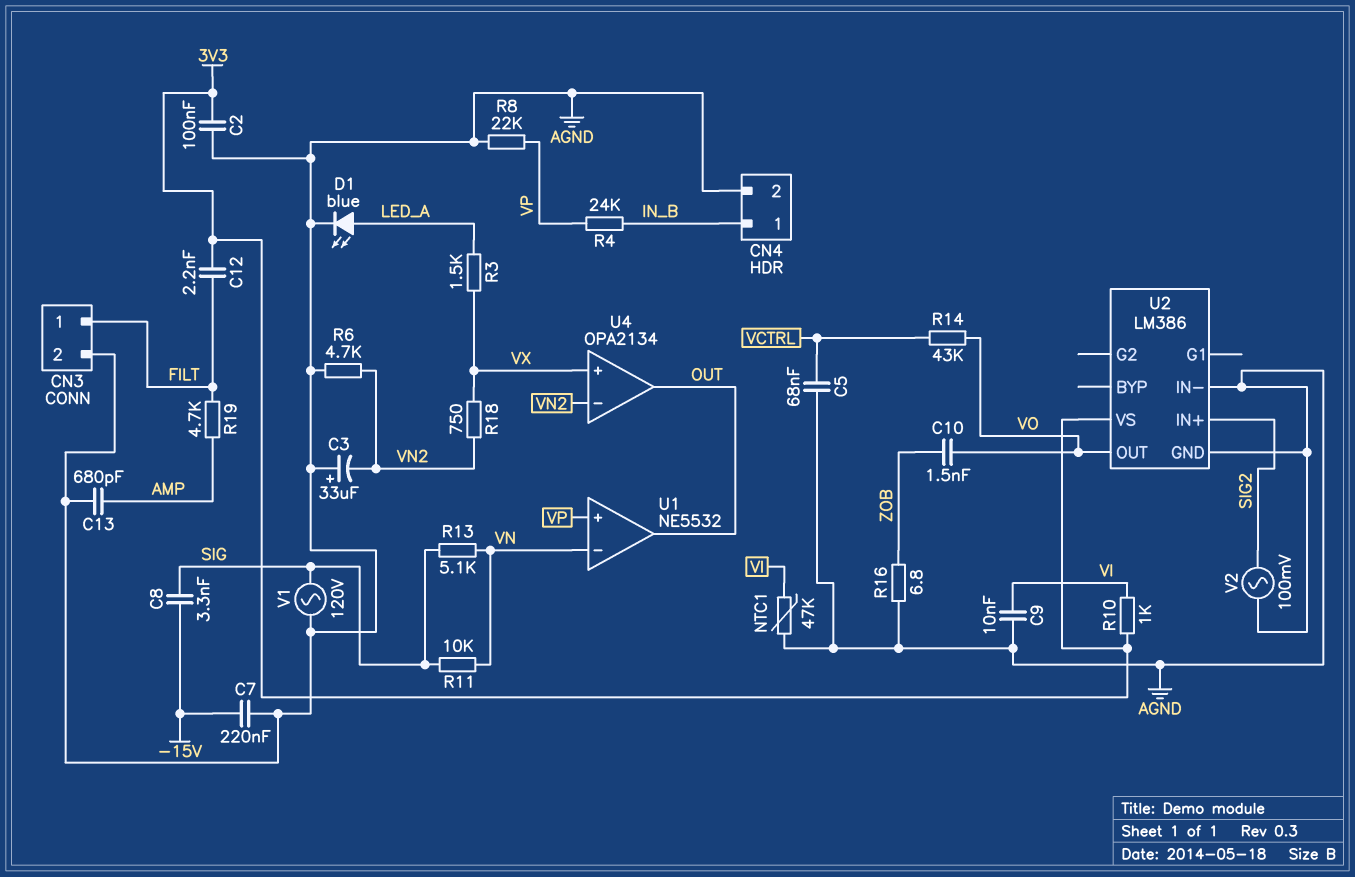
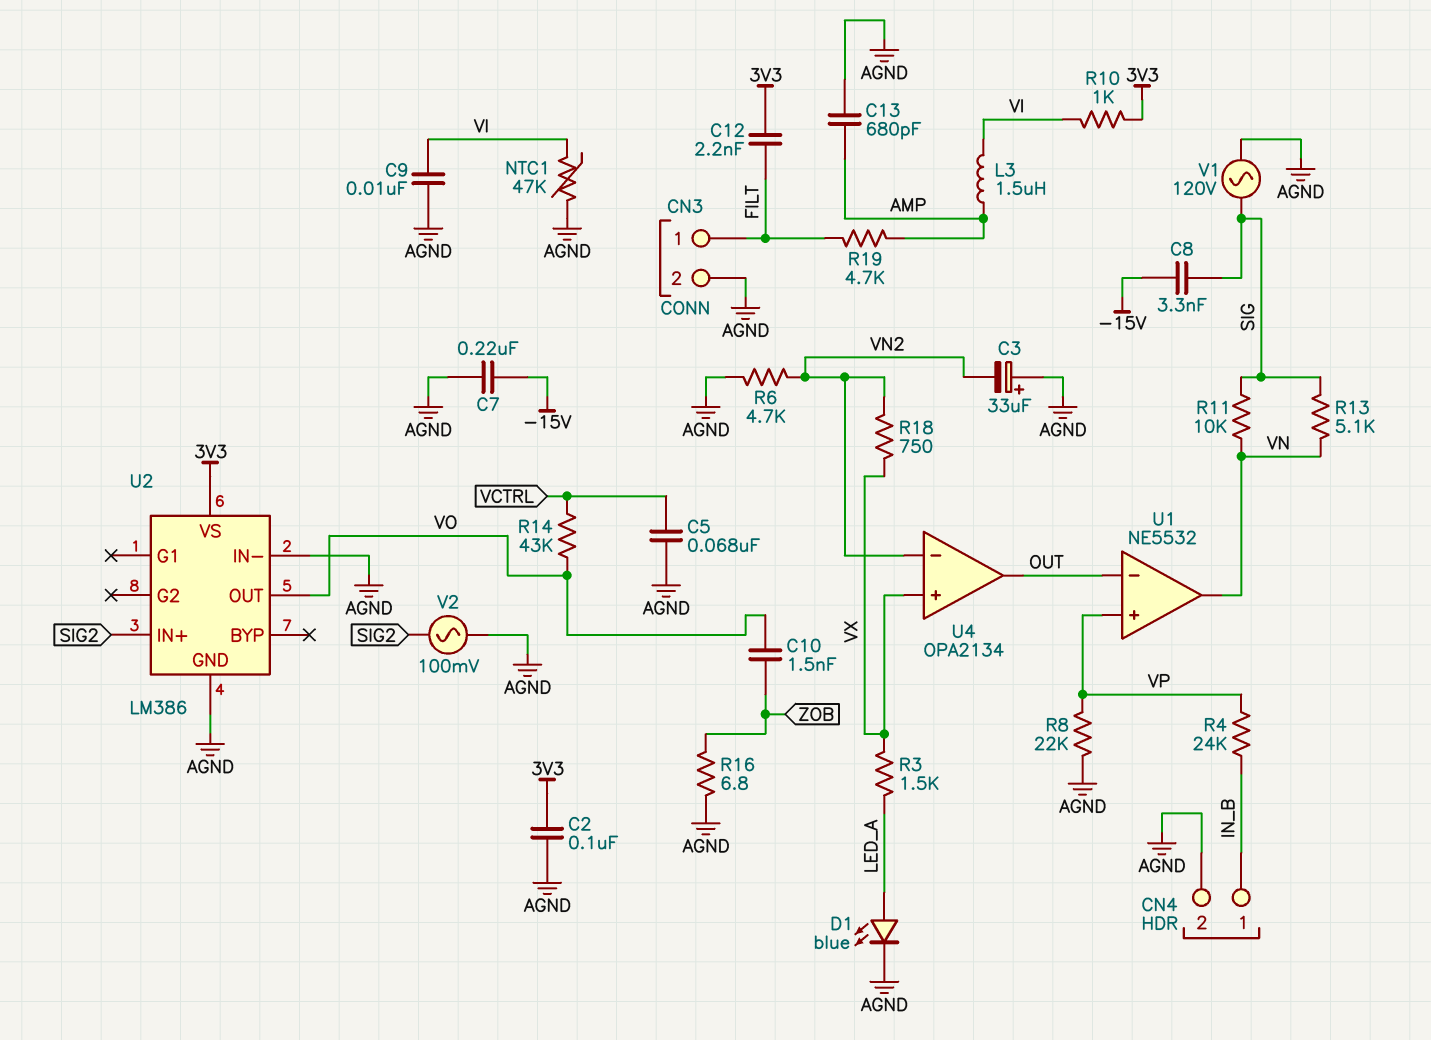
L3: none -> 1.5uH (AMP, VI)
U1 pin in-: VN -> OUT
U1 pin out: OUT -> VN

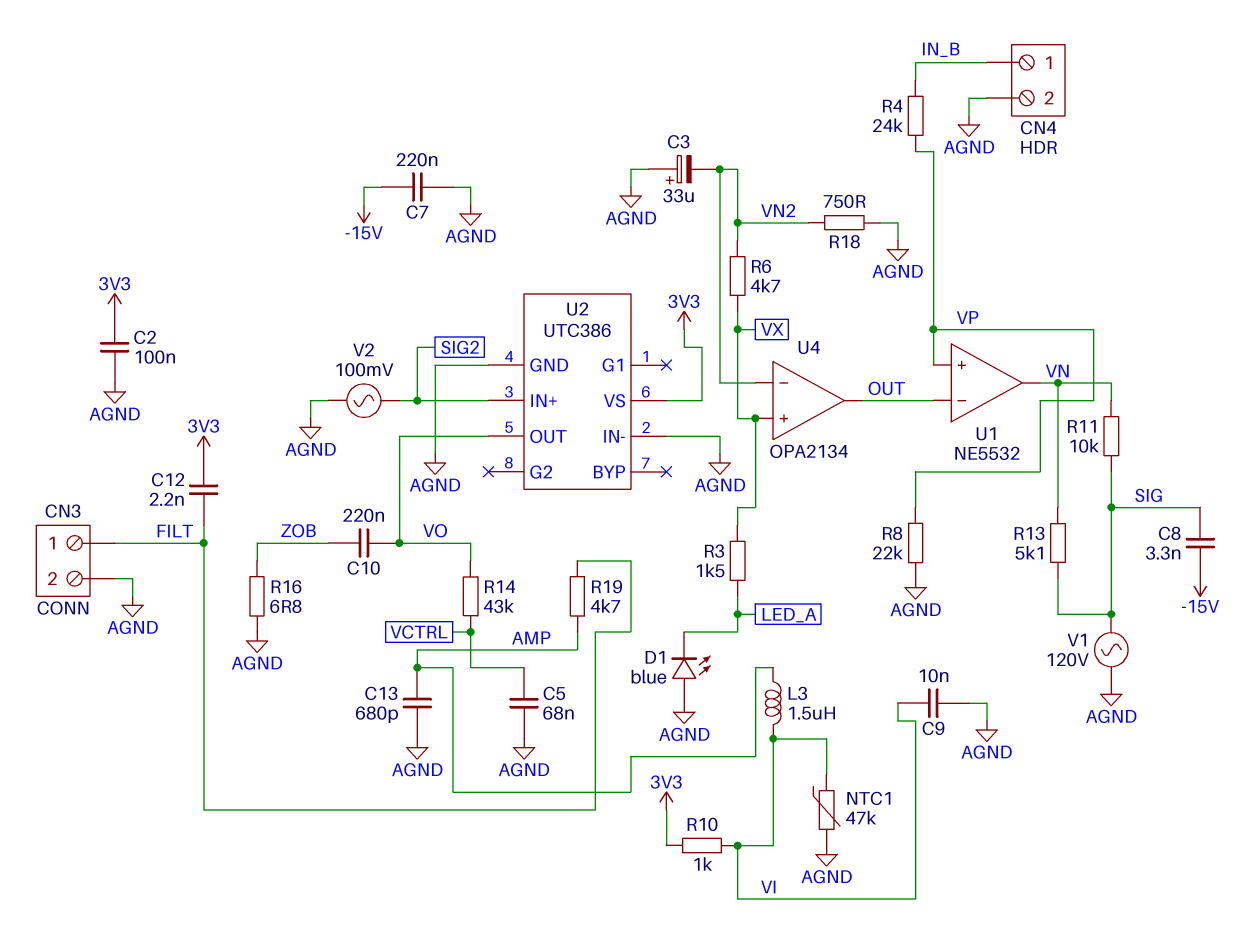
C10: 1.5nF (VO, ZOB) -> 220nF (VO, ZOB)
D1: LED blue (A LED_A, K AGND) -> LED blue (A AGND, K LED_A)
R6: 4.7k (AGND, VN2) -> 4.7k (VN2, VX)
R18: 750 (VN2, VX) -> 750 (AGND, VN2)
U2: LM386 -> UTC386

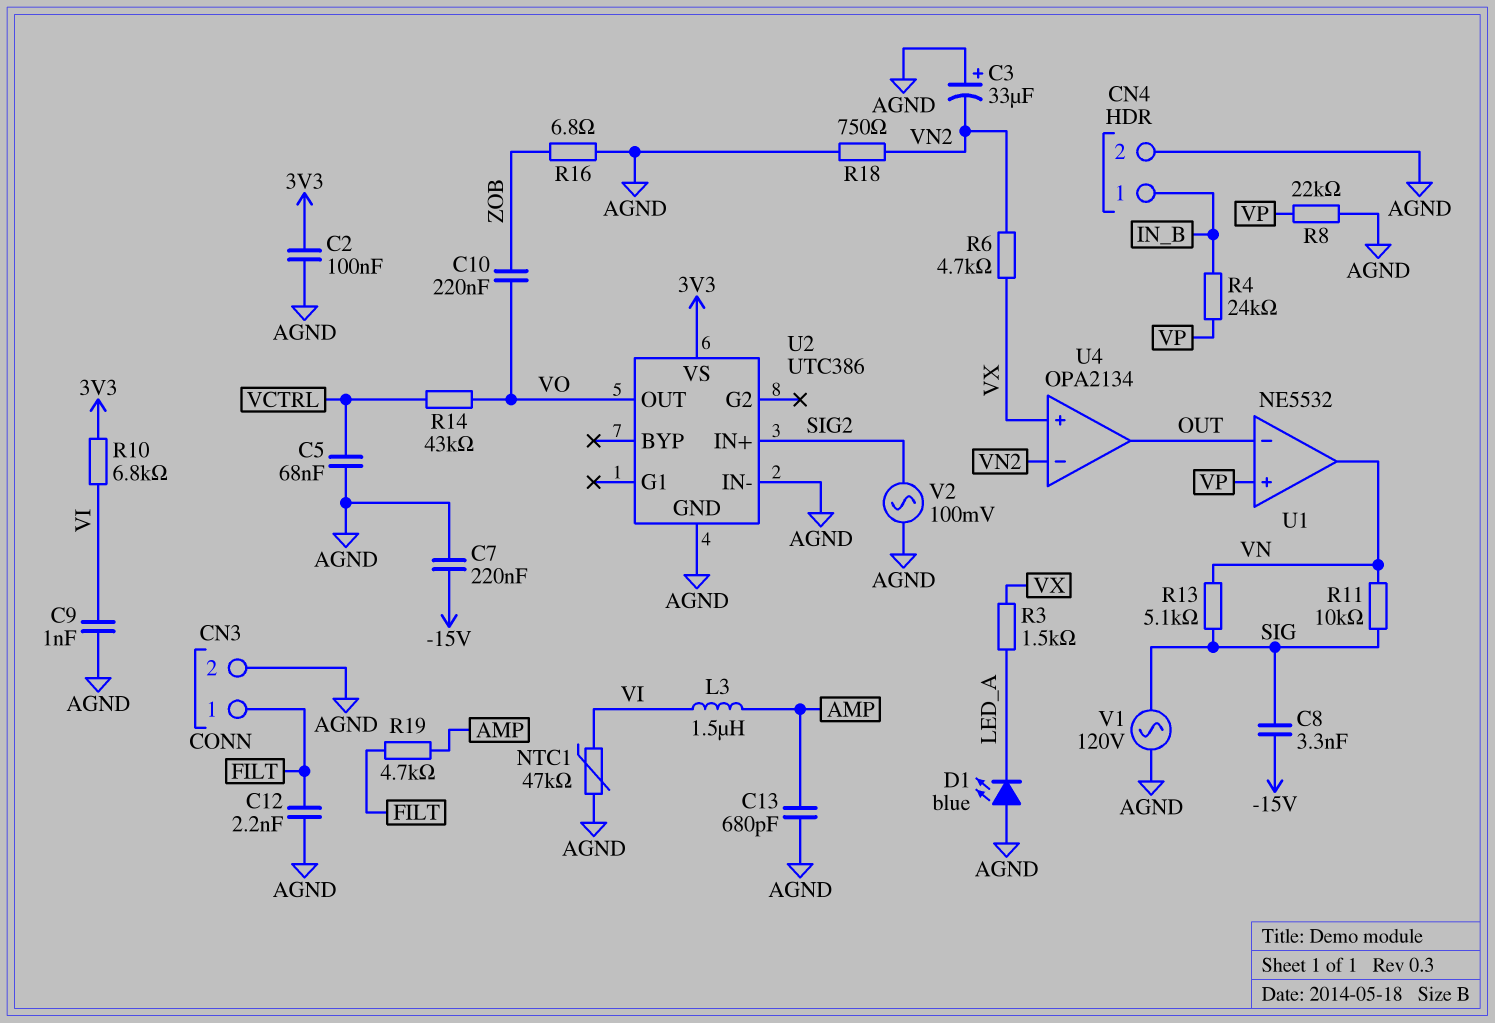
C9: 10nF (AGND, VI) -> 1nF (AGND, VI)
C12: 2.2nF (3V3, FILT) -> 2.2nF (AGND, FILT)
R10: 1k (3V3, VI) -> 6.8k (3V3, VI)

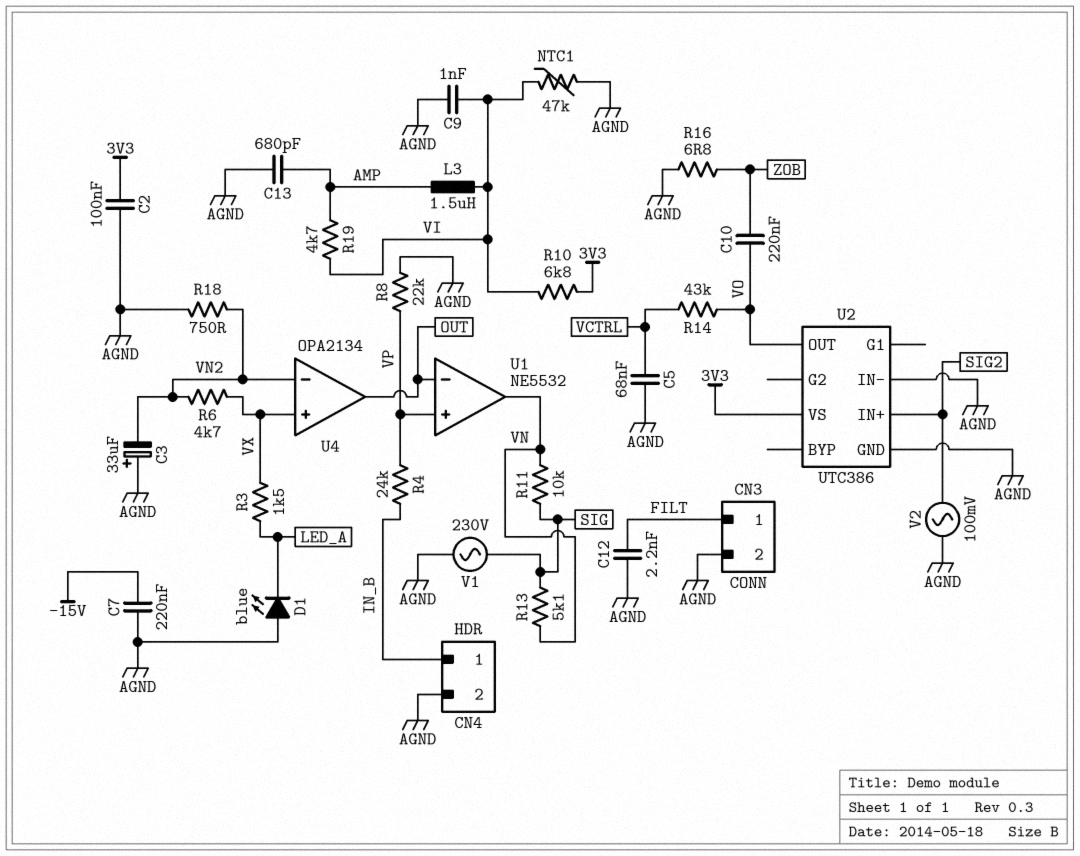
C8: 3.3nF (-15V, SIG) -> none
R19: 4.7k (AMP, FILT) -> 4.7k (AMP, VI)
V1: AC 120V (AGND, SIG) -> AC 230V (AGND, SIG)

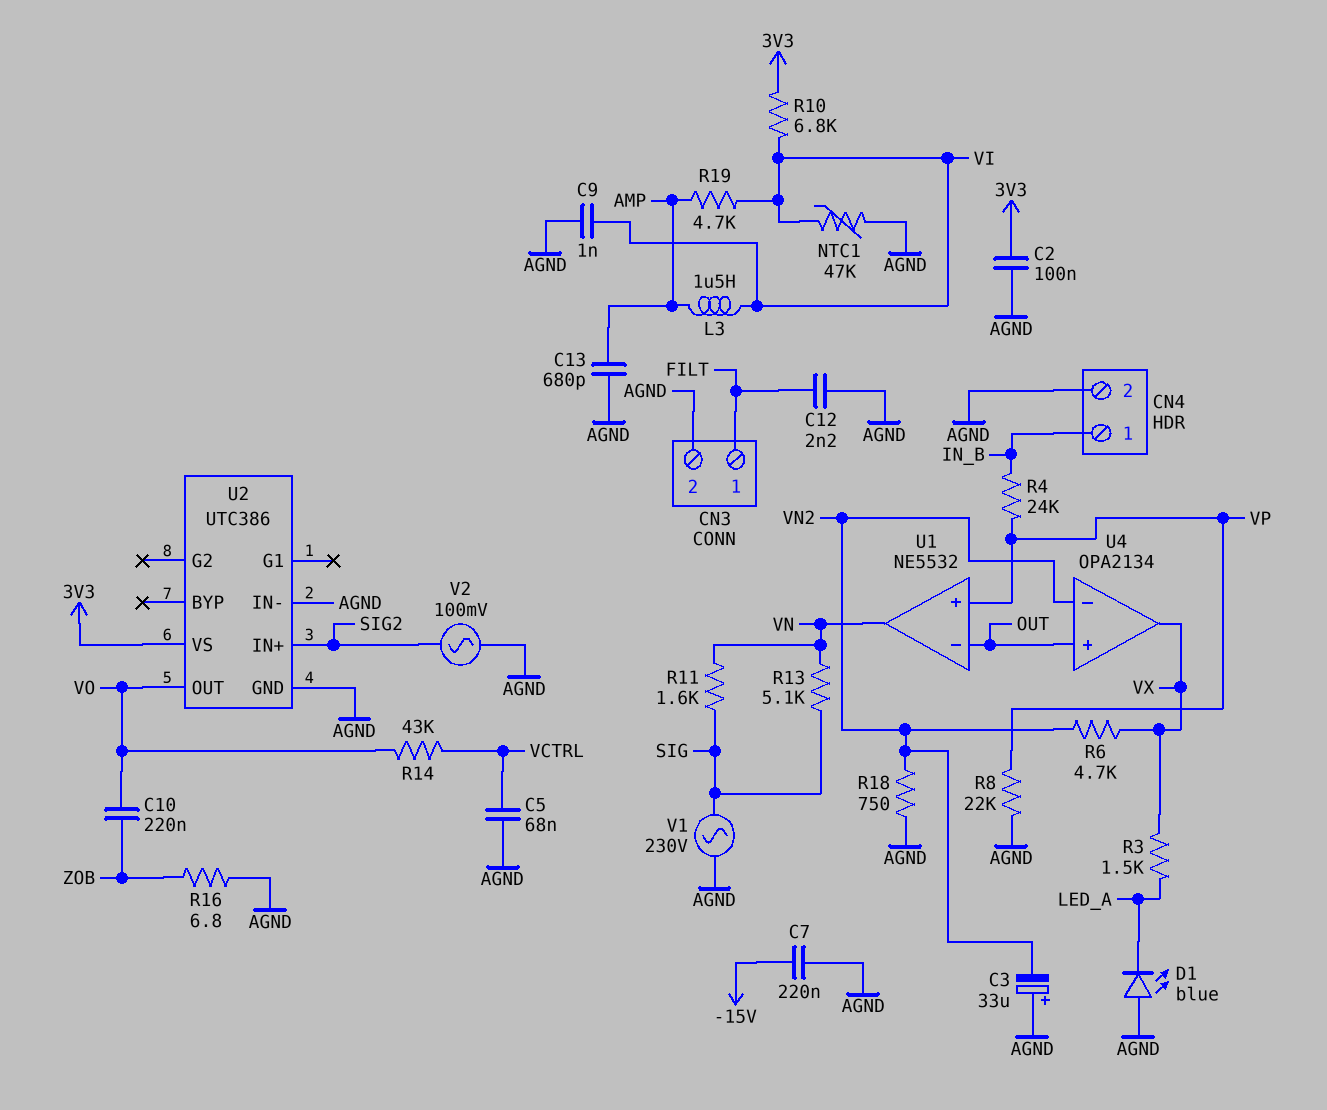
R11: 10k (SIG, VN) -> 1.6k (SIG, VN)
U4 pin in+: VX -> OUT
U4 pin out: OUT -> VX

